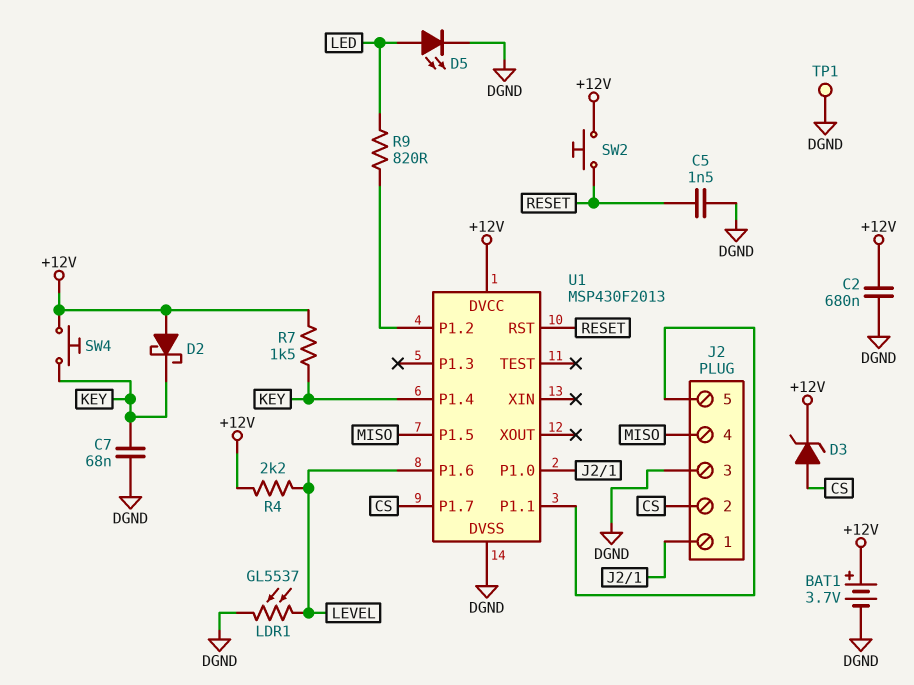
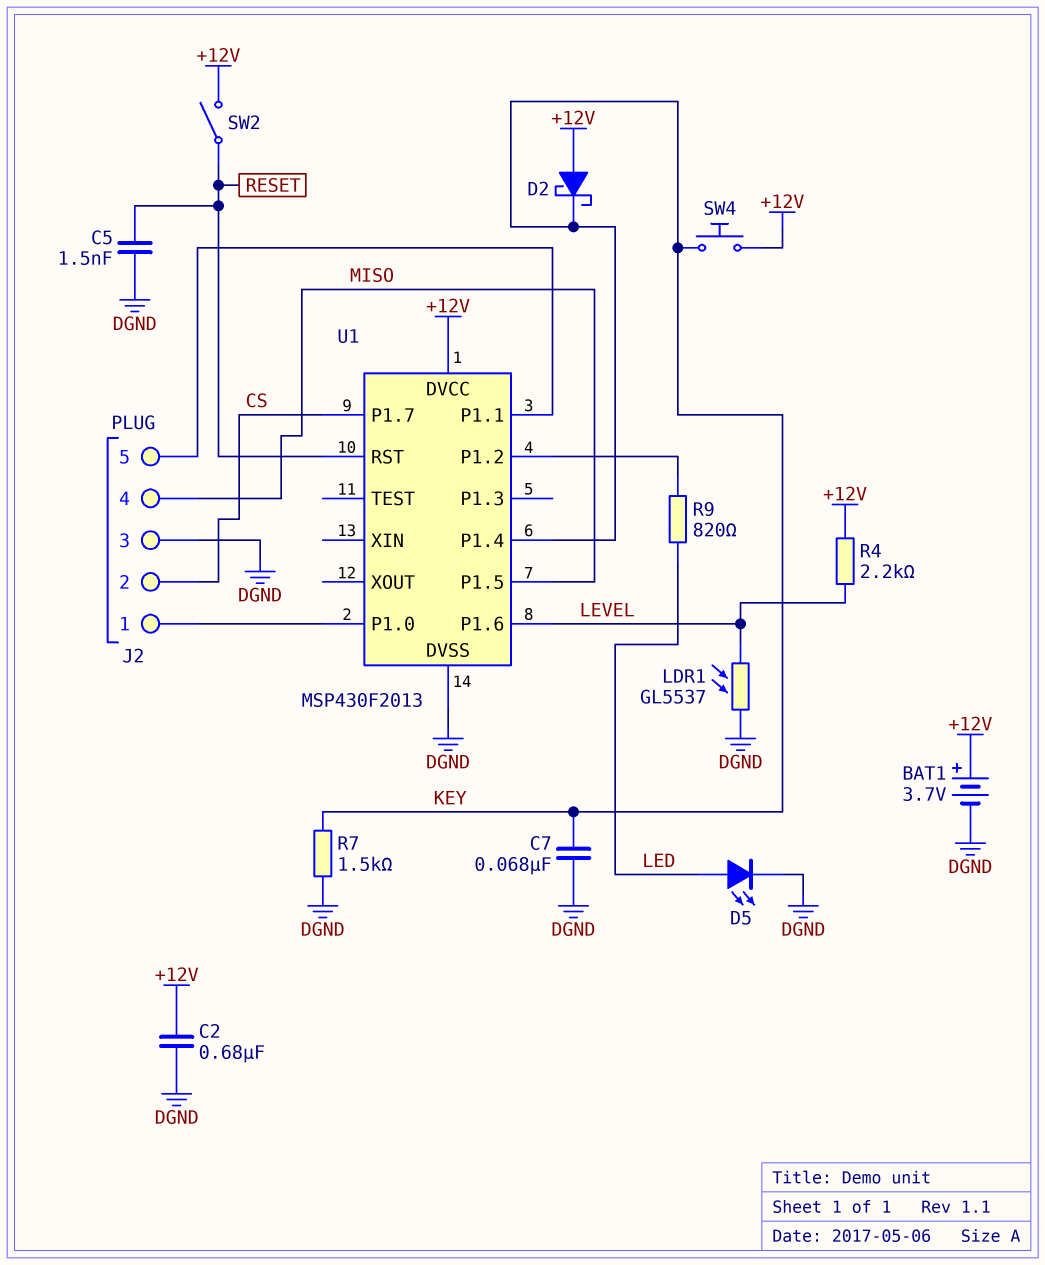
D3: zener (A CS, K +12V) -> none
R7: 1.5k (+12V, KEY) -> 1.5k (DGND, KEY)
SW2: button (+12V, RESET) -> switch (+12V, RESET)
TP1: test point (DGND) -> none

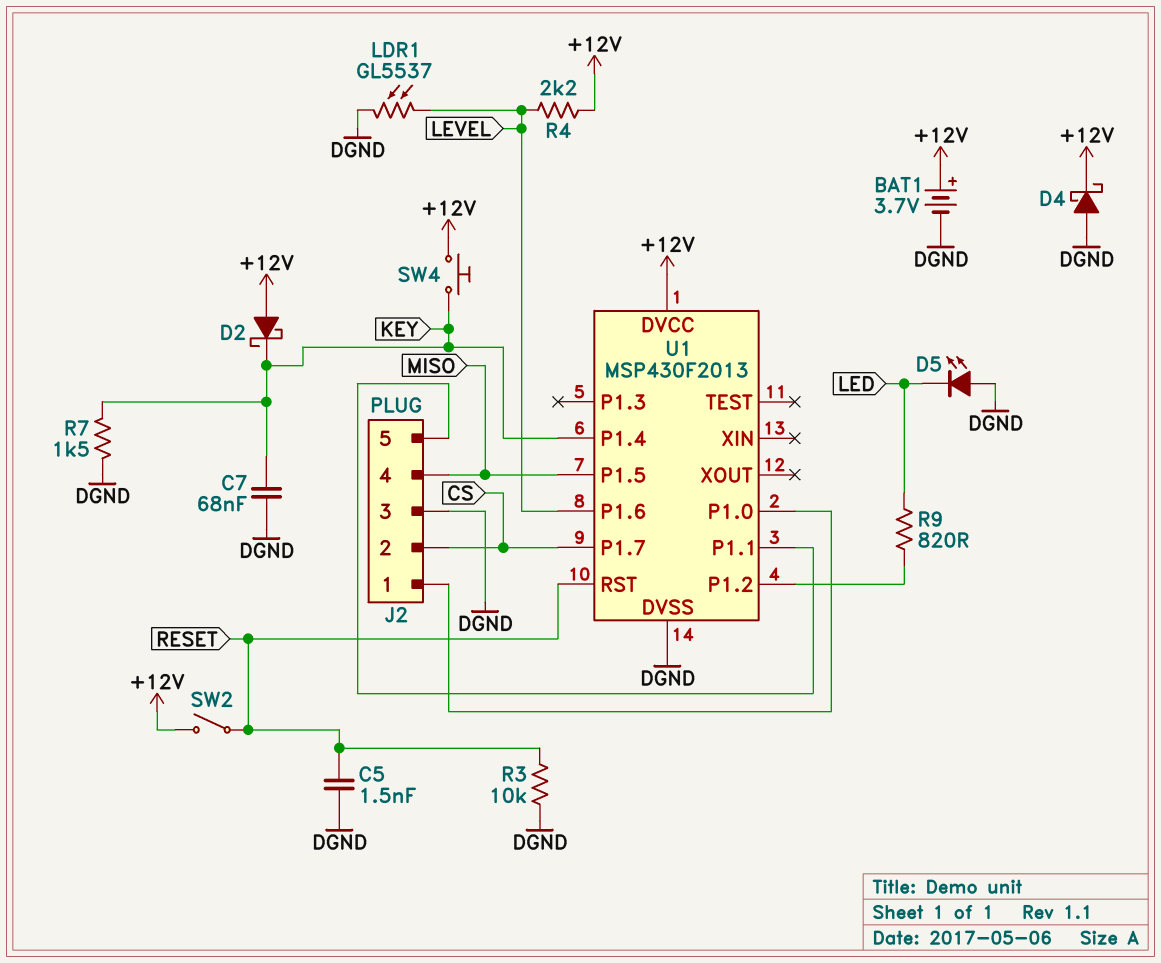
C2: 680nF (+12V, DGND) -> none
D4: none -> schottky (A DGND, K +12V)
D5: LED (A LED, K DGND) -> LED (A DGND, K LED)
R3: none -> 10k (DGND, RESET)

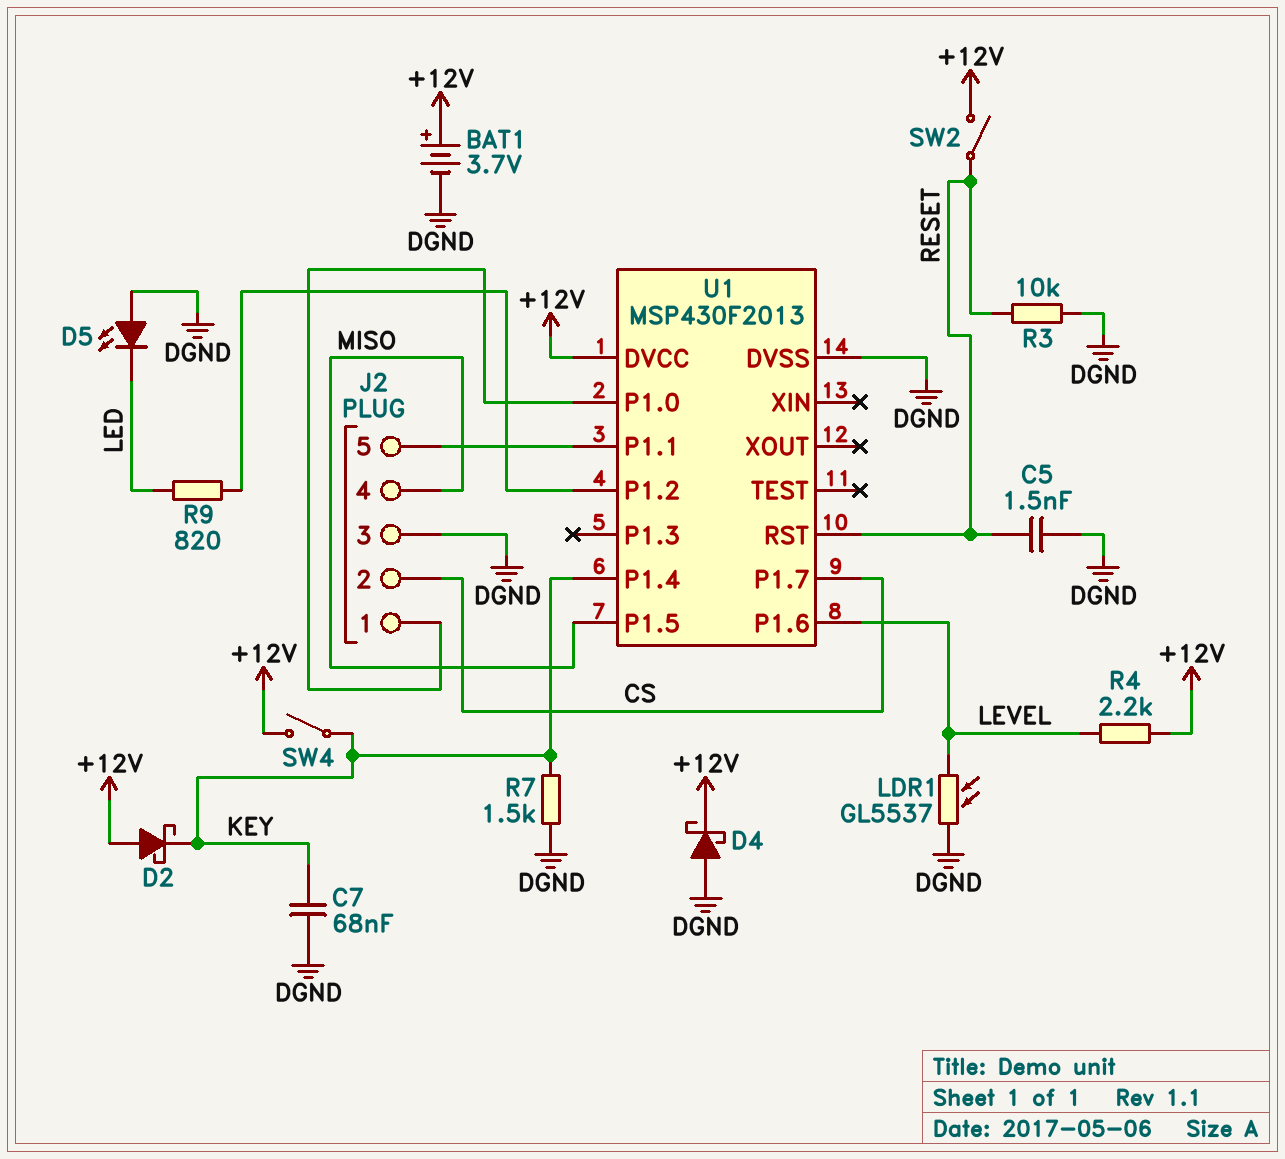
SW4: button (+12V, KEY) -> switch (+12V, KEY)

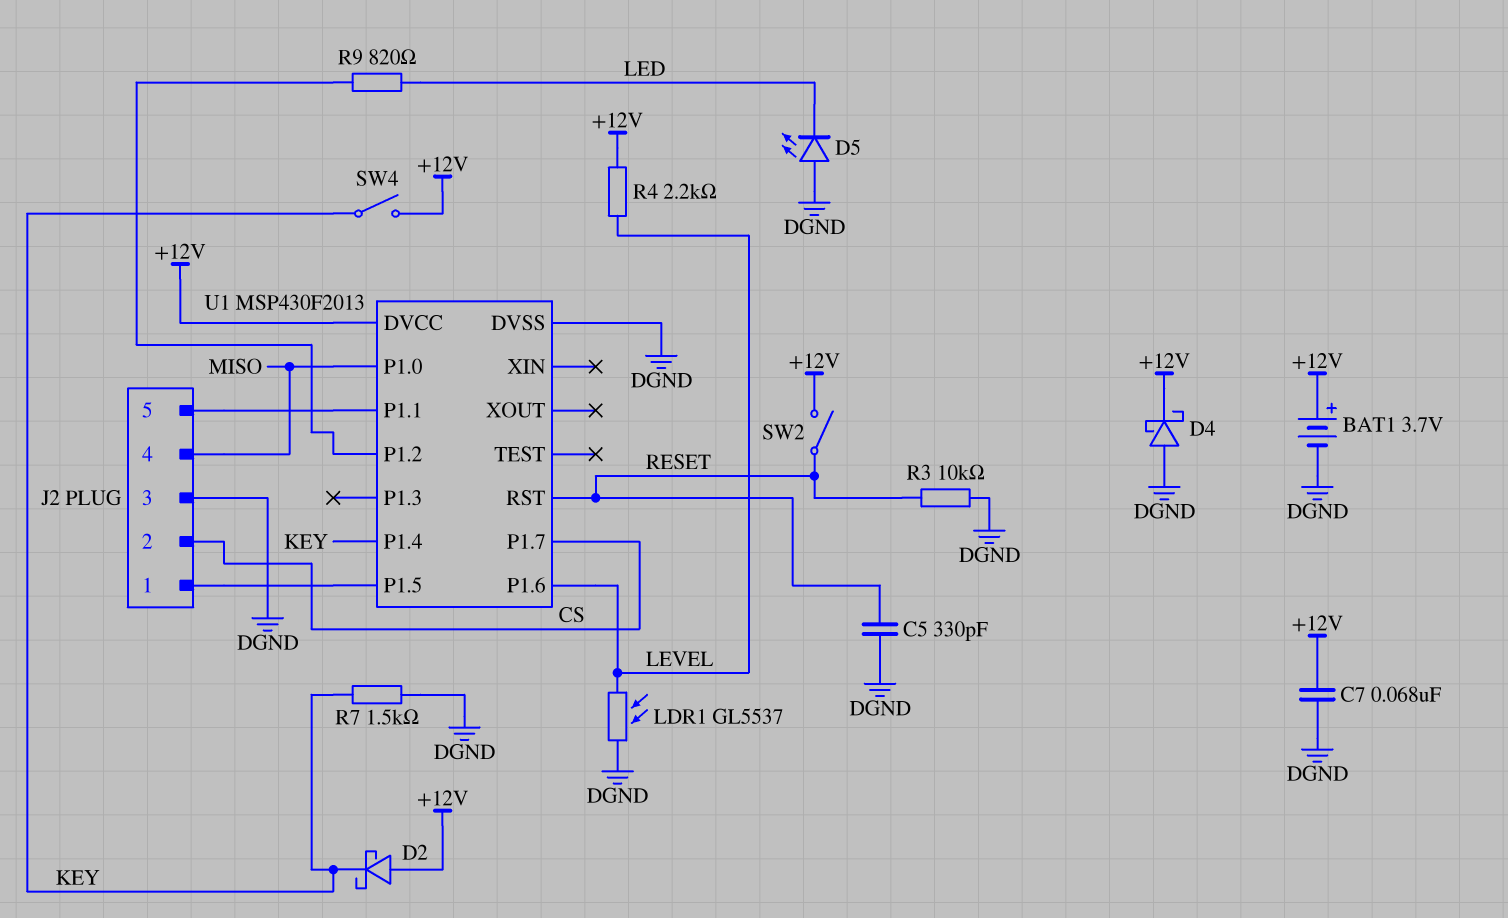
C5: 1.5nF (DGND, RESET) -> 330pF (DGND, RESET)
C7: 68nF (DGND, KEY) -> 68nF (+12V, DGND)
U1 pin P1.0: J2/1 -> MISO
U1 pin P1.5: MISO -> J2/1

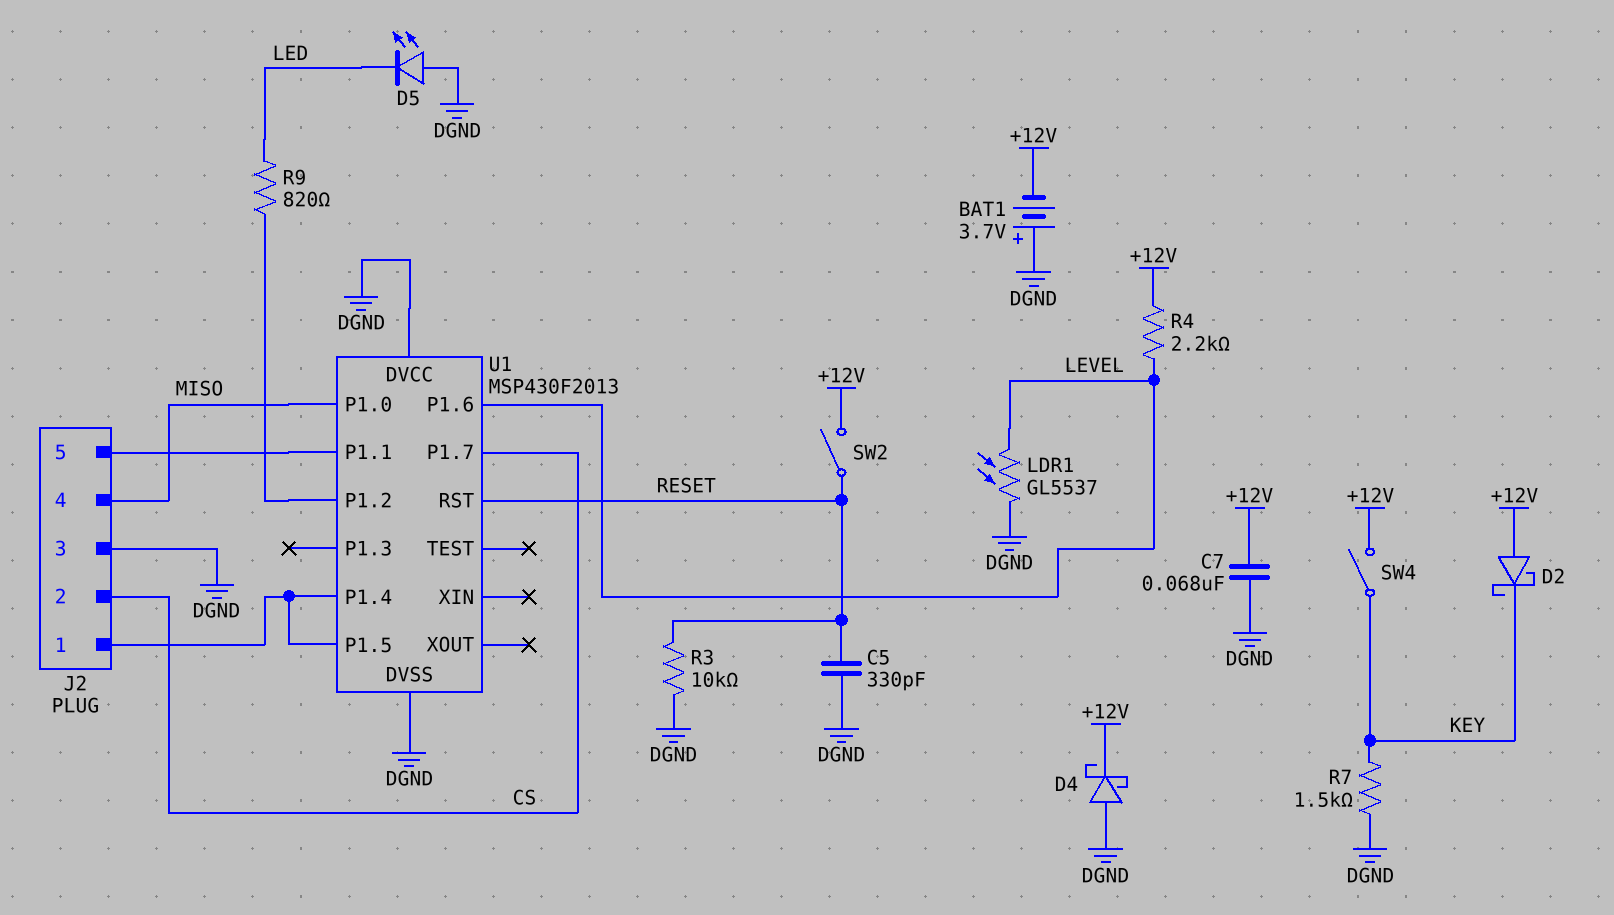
BAT1: 3.7V (plus +12V, minus DGND) -> 3.7V (plus DGND, minus +12V)
U1 pin DVCC: +12V -> DGND
U1 pin P1.4: KEY -> J2/1

